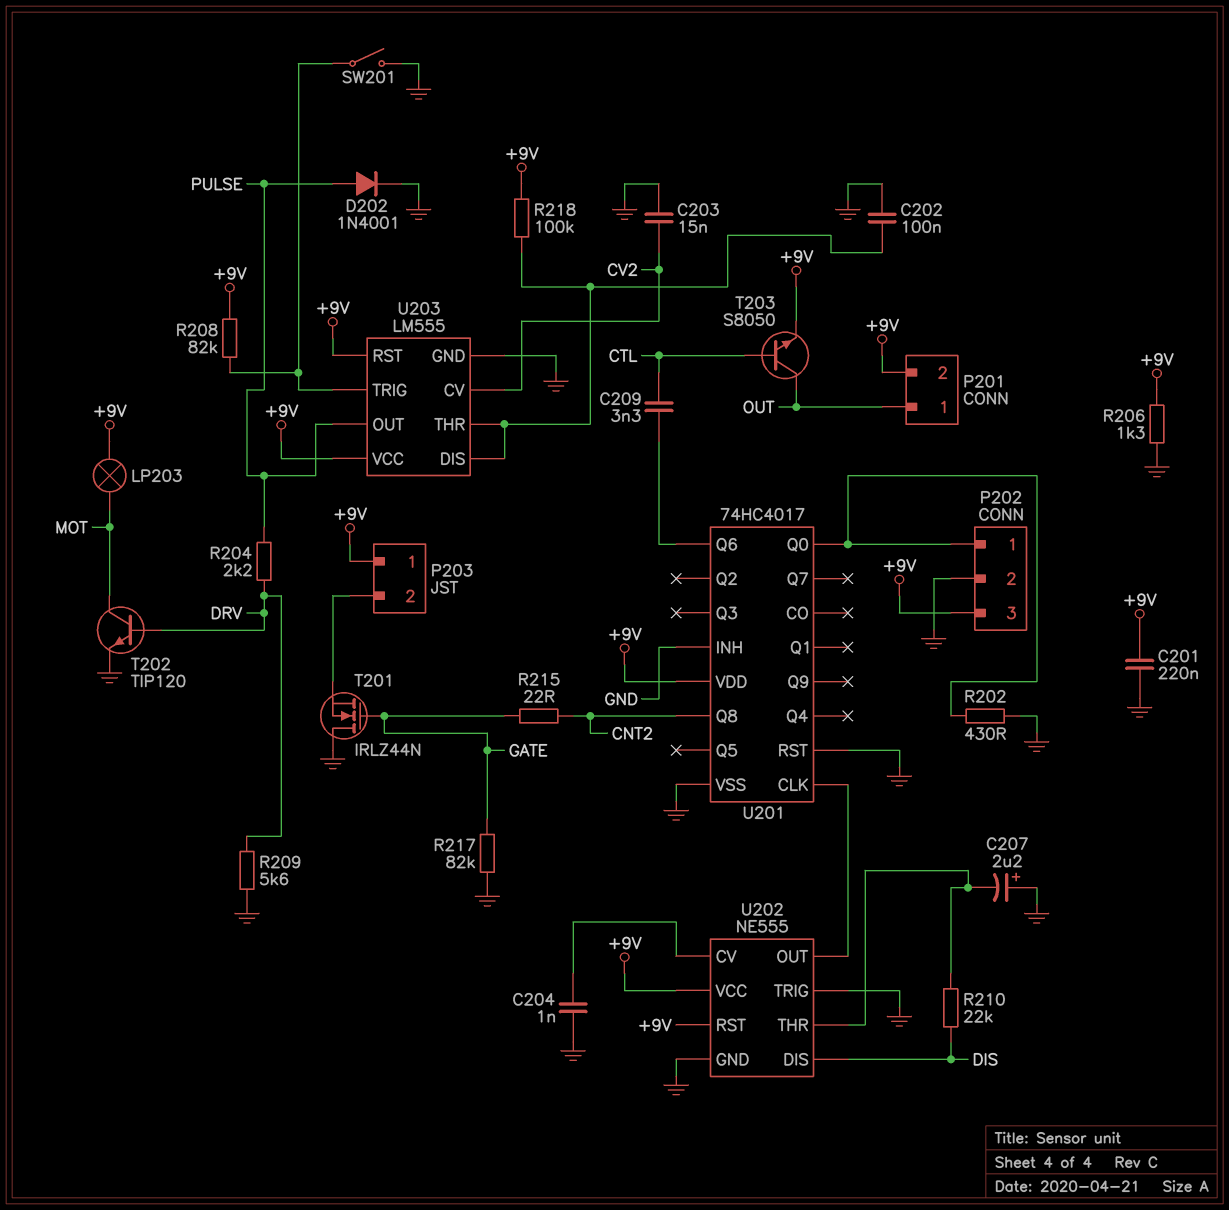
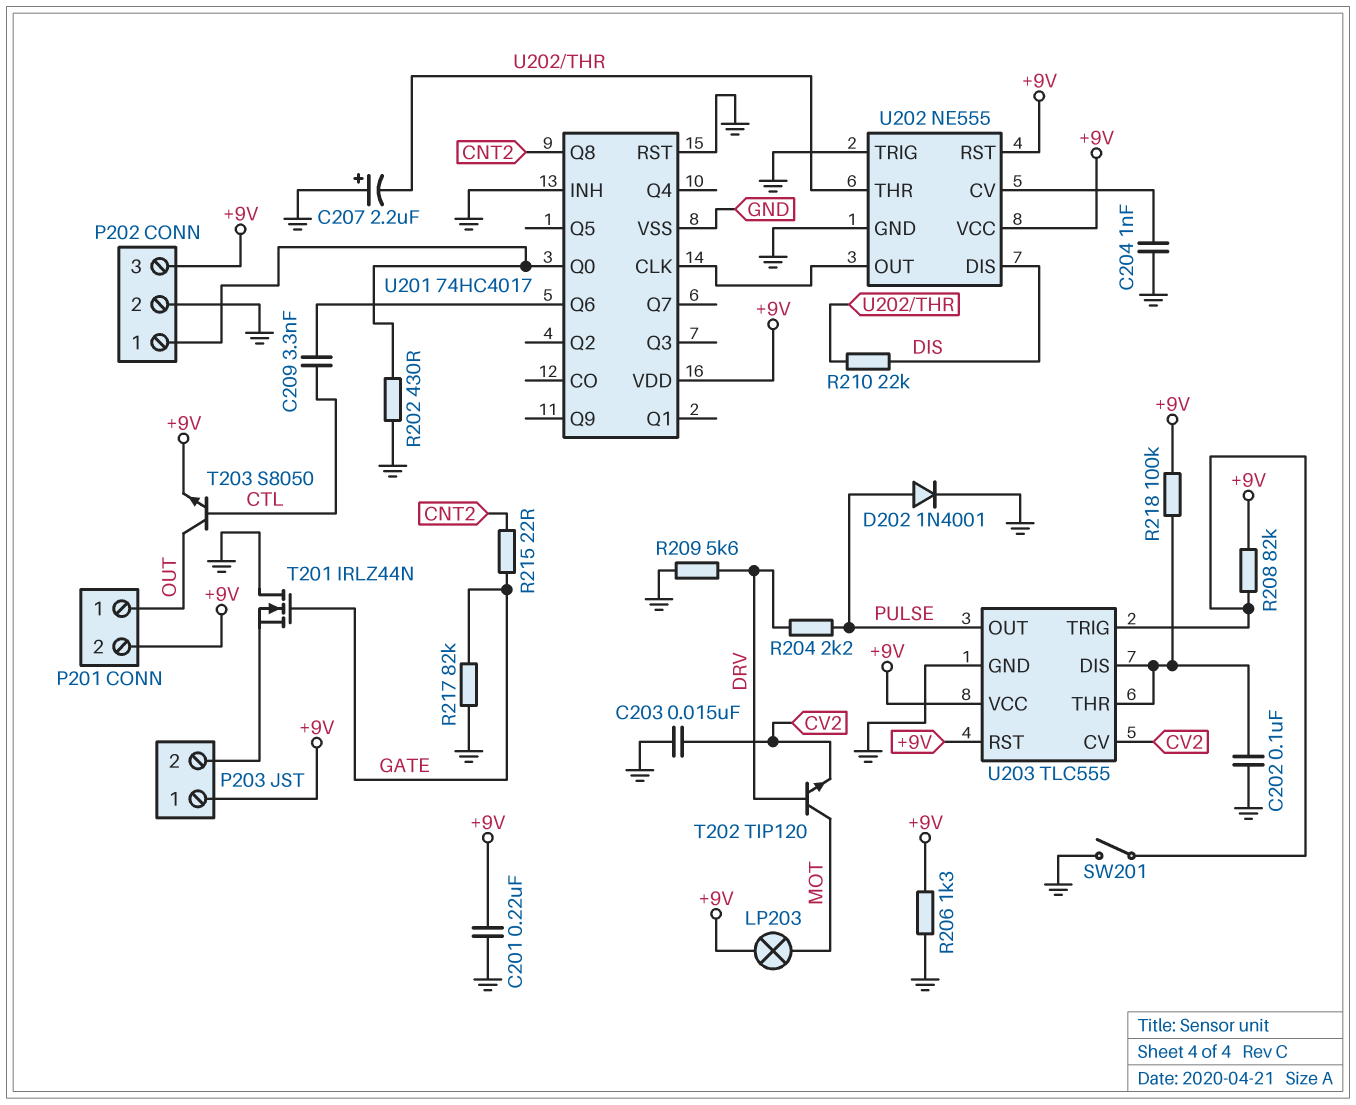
T202: NPN TIP120 (B DRV, C MOT, E GND) -> NPN TIP120 (B DRV, C MOT, E CV2)
U203: LM555 -> TLC555

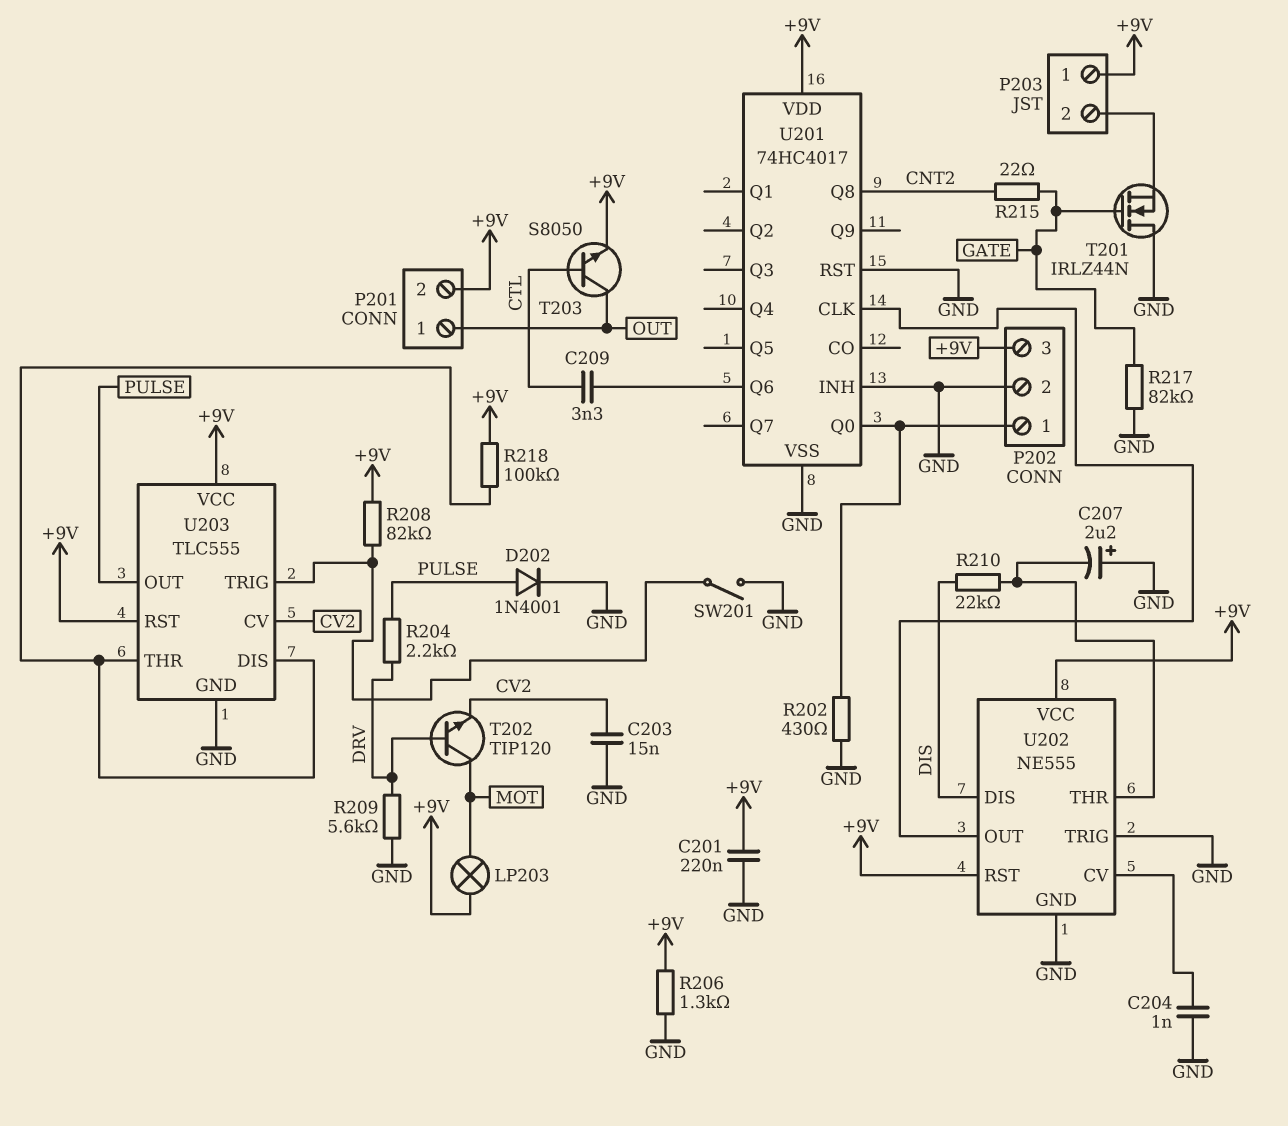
C202: 100nF (GND, U203/DIS) -> none

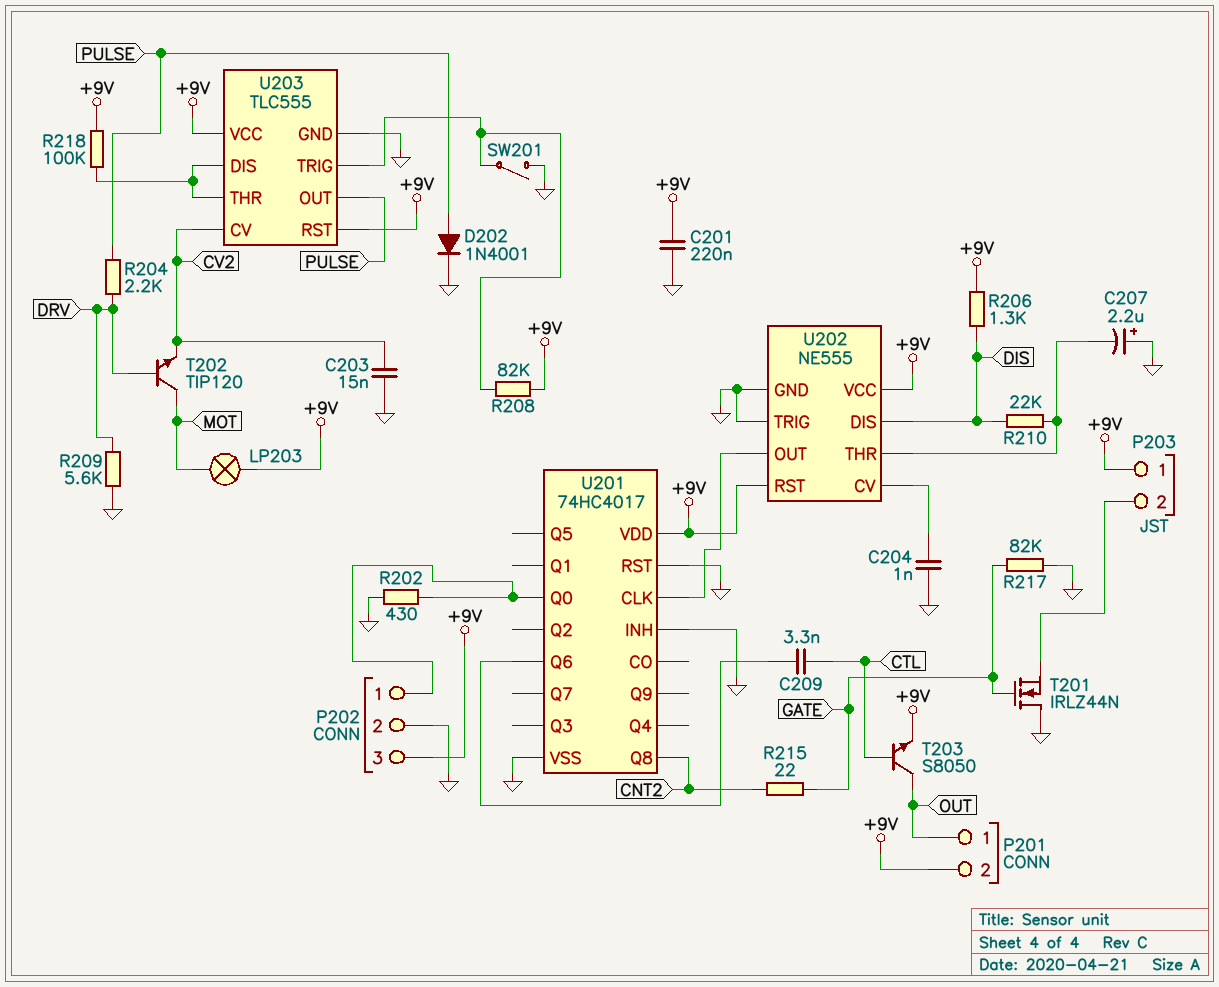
R206: 1.3k (+9V, GND) -> 1.3k (+9V, DIS)

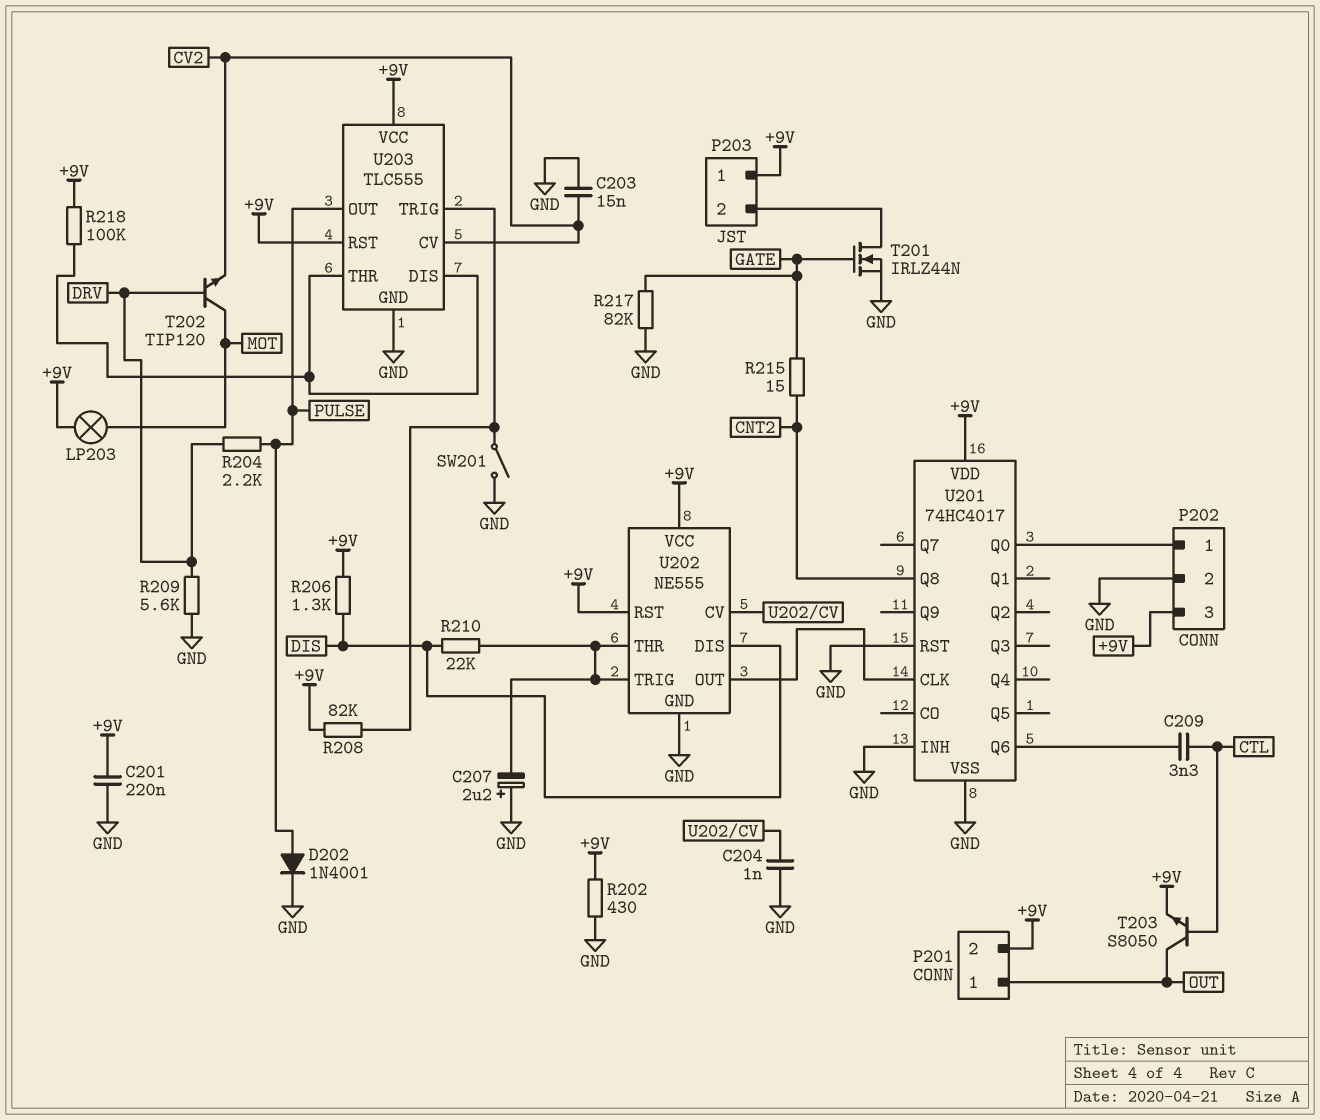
R202: 430 (GND, P202/1) -> 430 (+9V, GND)
R215: 22 (CNT2, GATE) -> 15 (CNT2, GATE)
T201: NMOS IRLZ44N (G GATE, D GND, S P203/2) -> NMOS IRLZ44N (G GATE, D P203/2, S GND)
U202 pin TRIG: GND -> U202/THR

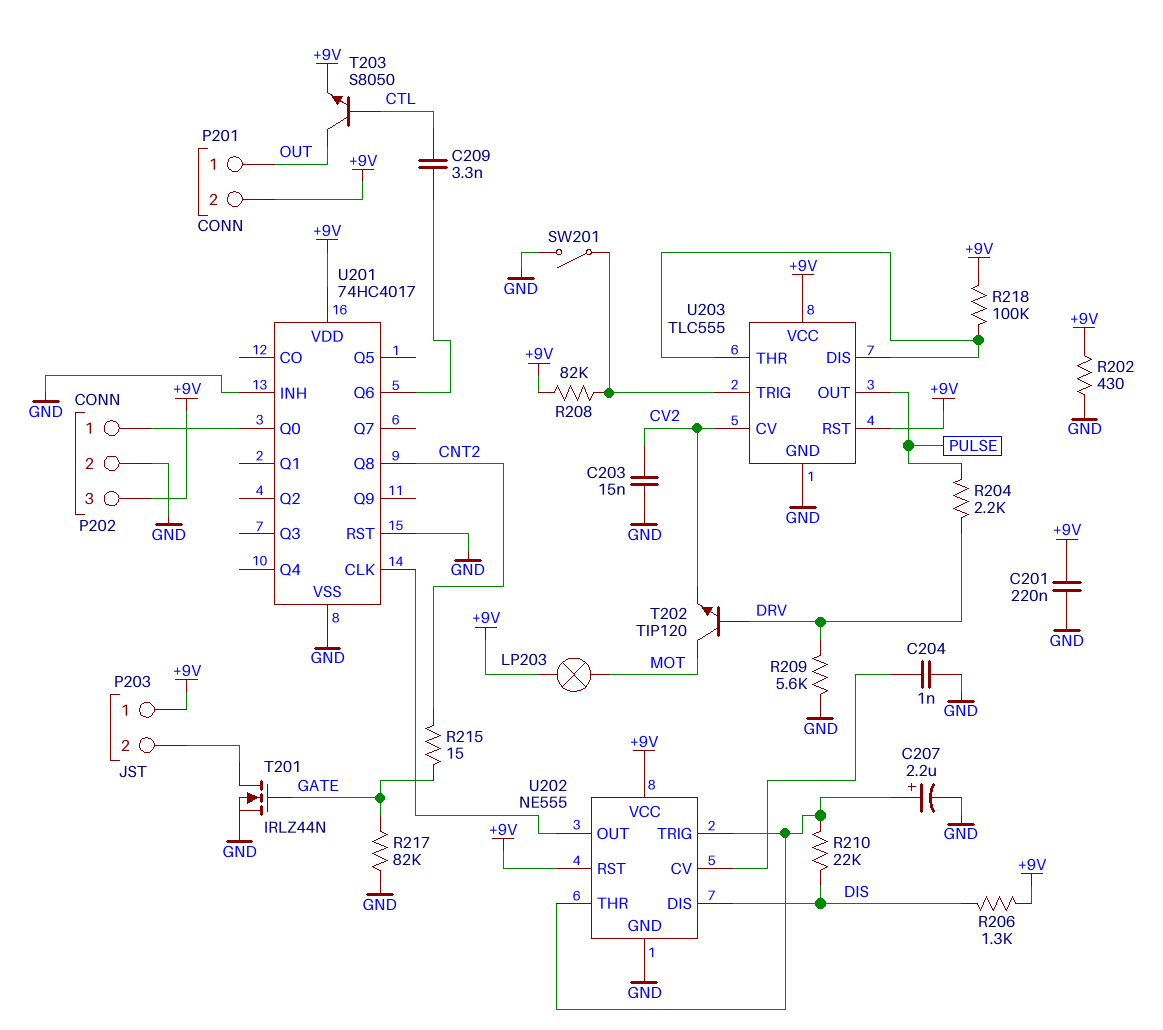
C207: 2.2uF (plus GND, minus U202/THR) -> 2.2uF (plus U202/THR, minus GND)
D202: diode 1N4001 (A PULSE, K GND) -> none

